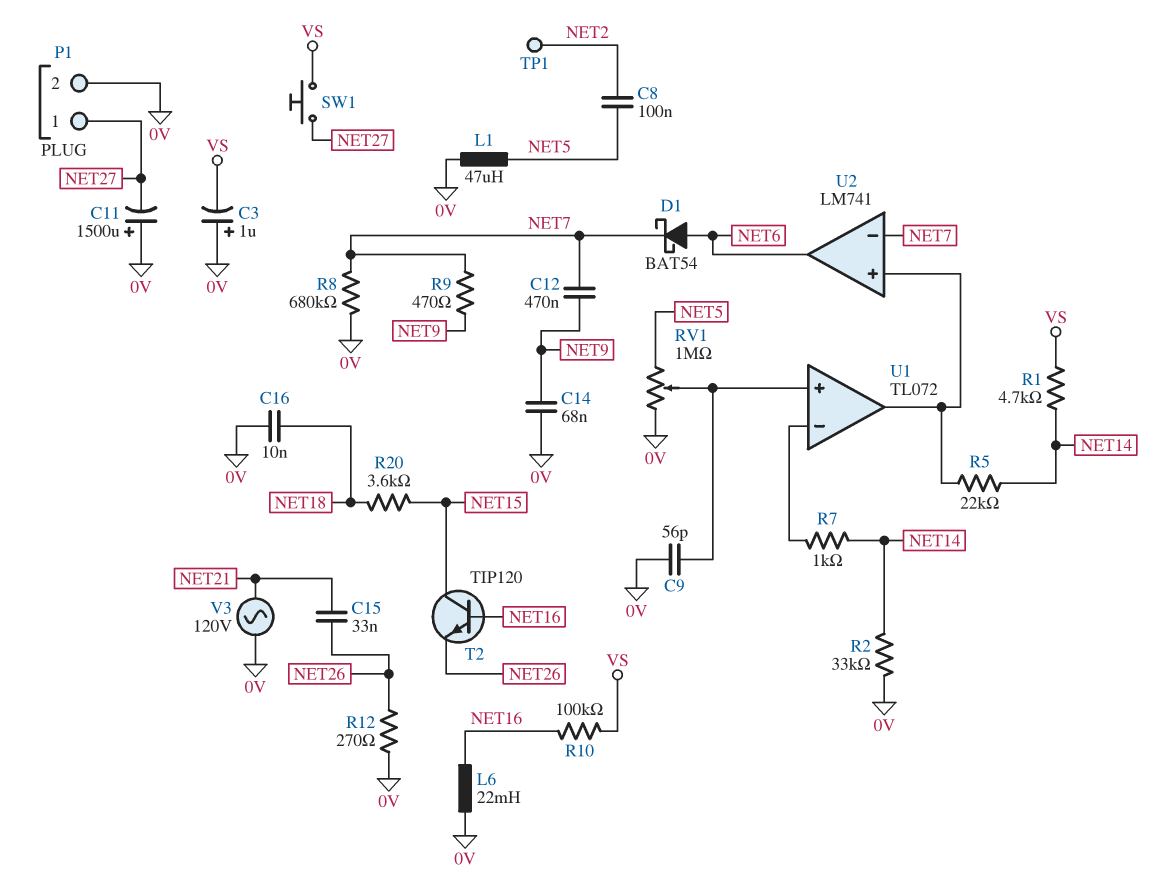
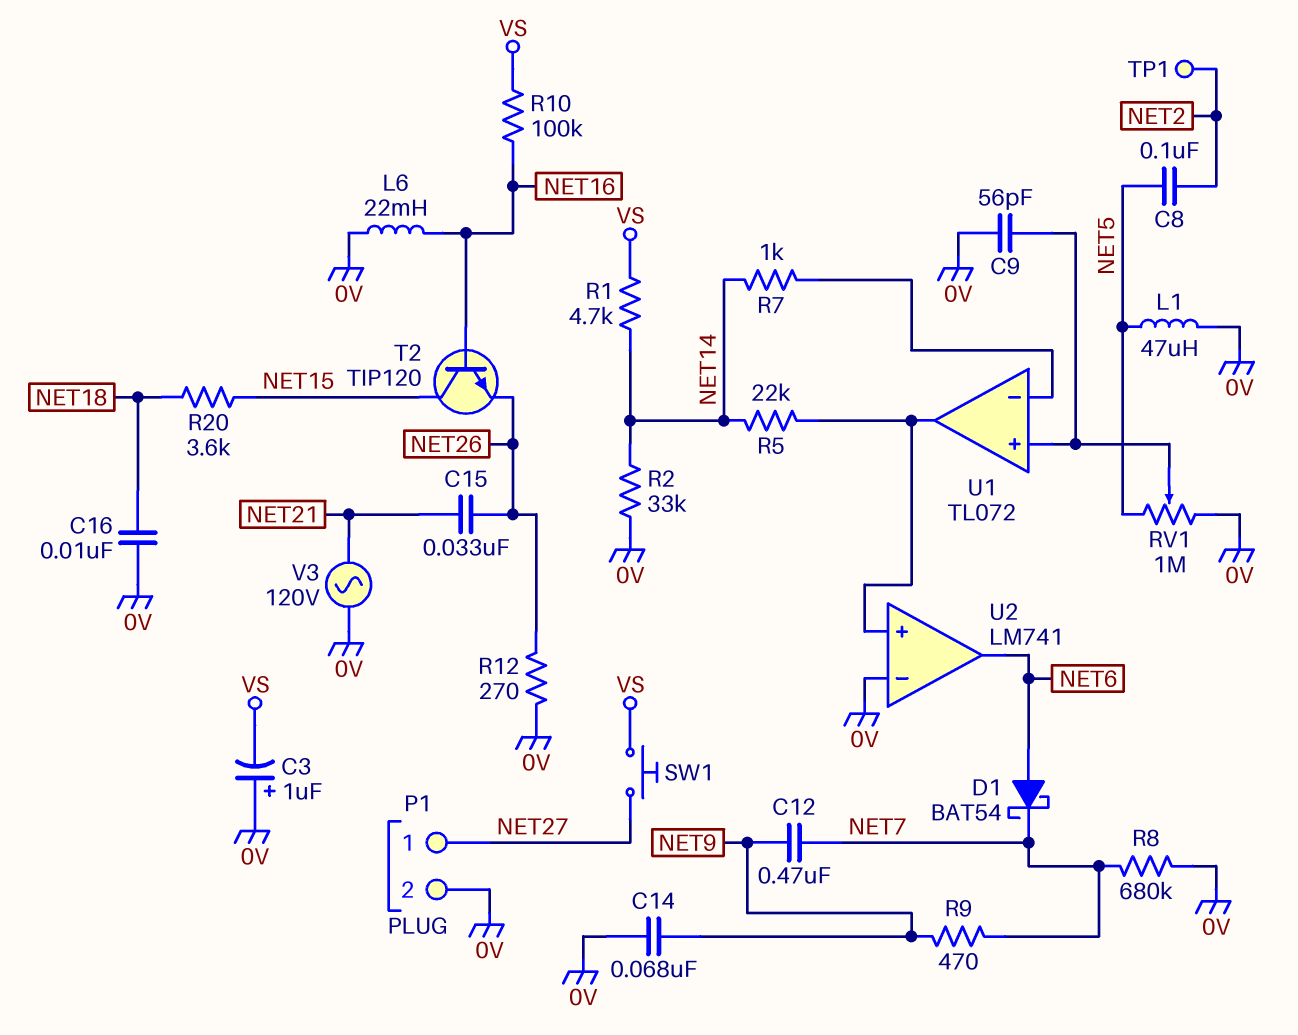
C11: 1500uF (plus 0V, minus NET27) -> none
U2 pin in-: NET7 -> 0V

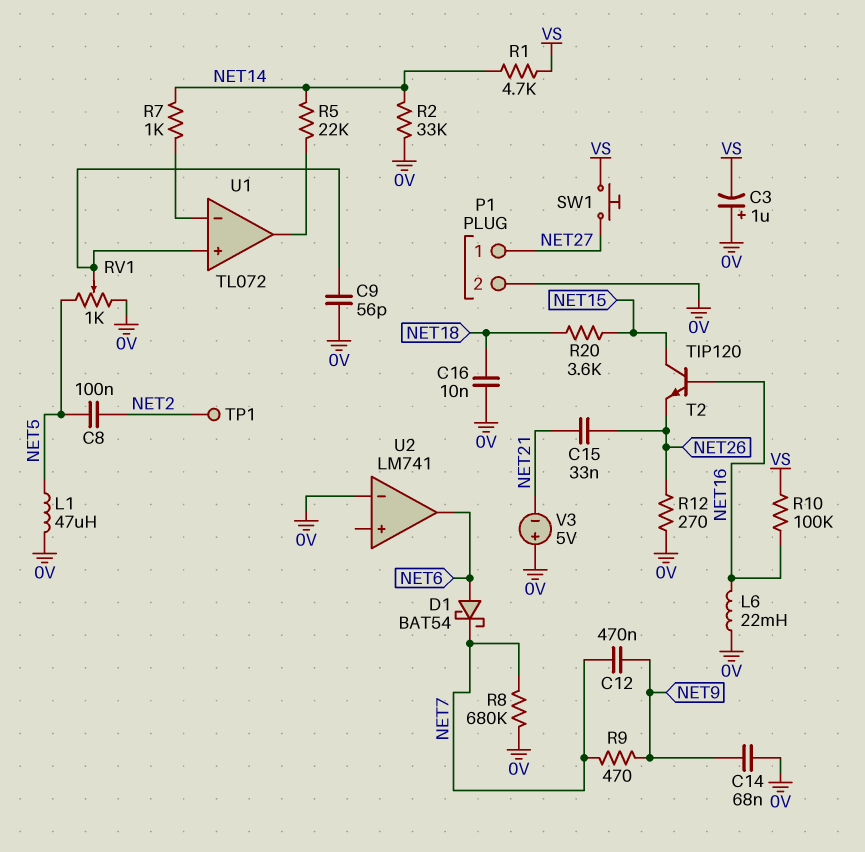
RV1: 1M (0V, NET5, wiper U1/in+) -> 1k (0V, NET5, wiper U1/in+)
U2 pin in+: U1/out -> none
V3: AC 120V (0V, NET21) -> 5V (plus 0V, minus NET21)

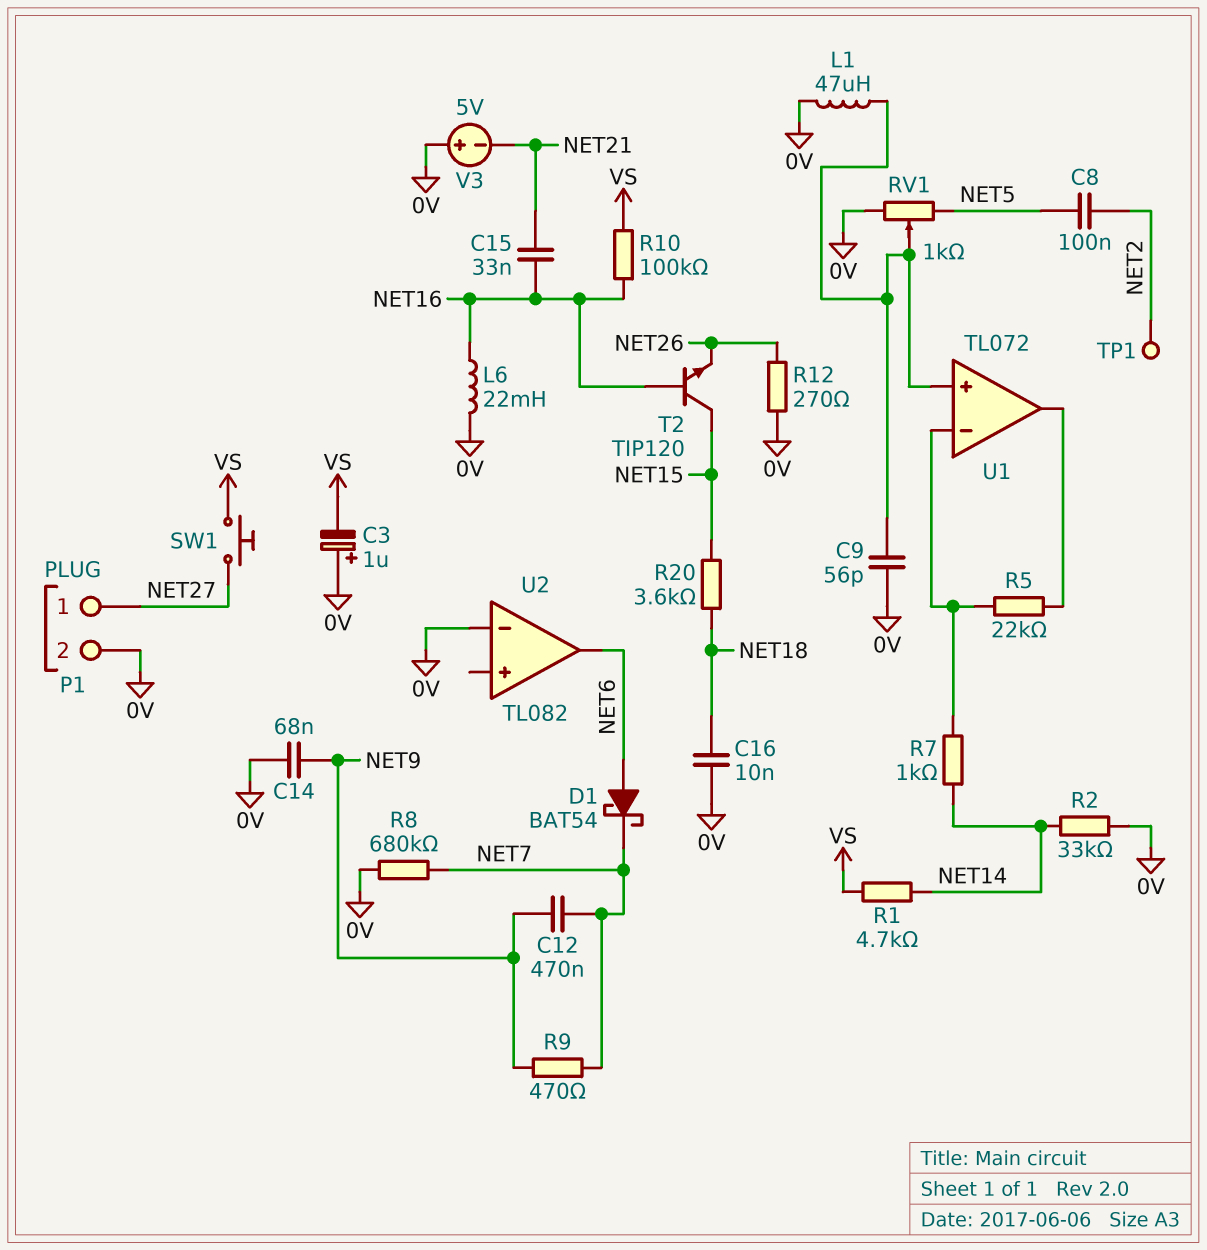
C15: 33nF (NET21, NET26) -> 33nF (NET16, NET21)
L1: 47uH (0V, NET5) -> 47uH (0V, U1/in+)
R5: 22k (NET14, U1/out) -> 22k (U1/in-, U1/out)
U2: LM741 -> TL082

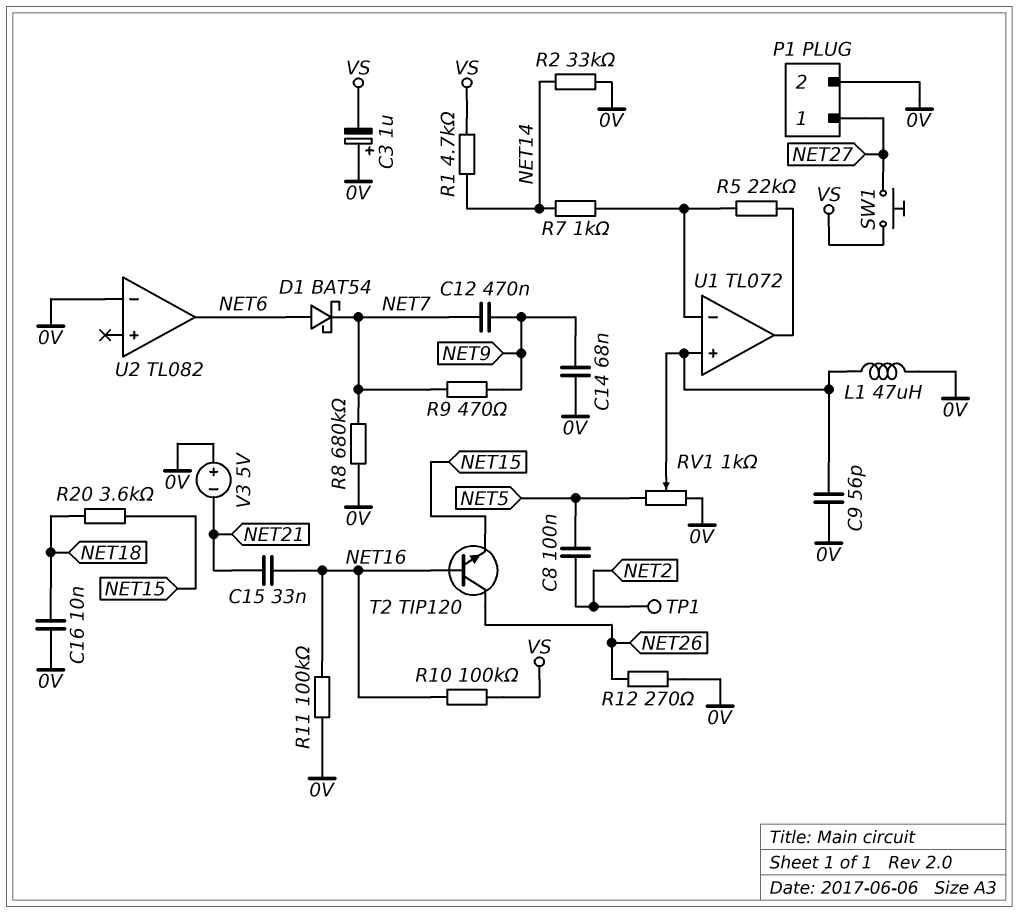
L6: 22mH (0V, NET16) -> none
R11: none -> 100k (0V, NET16)
T2: NPN TIP120 (B NET16, C NET15, E NET26) -> NPN TIP120 (B NET16, C NET26, E NET15)

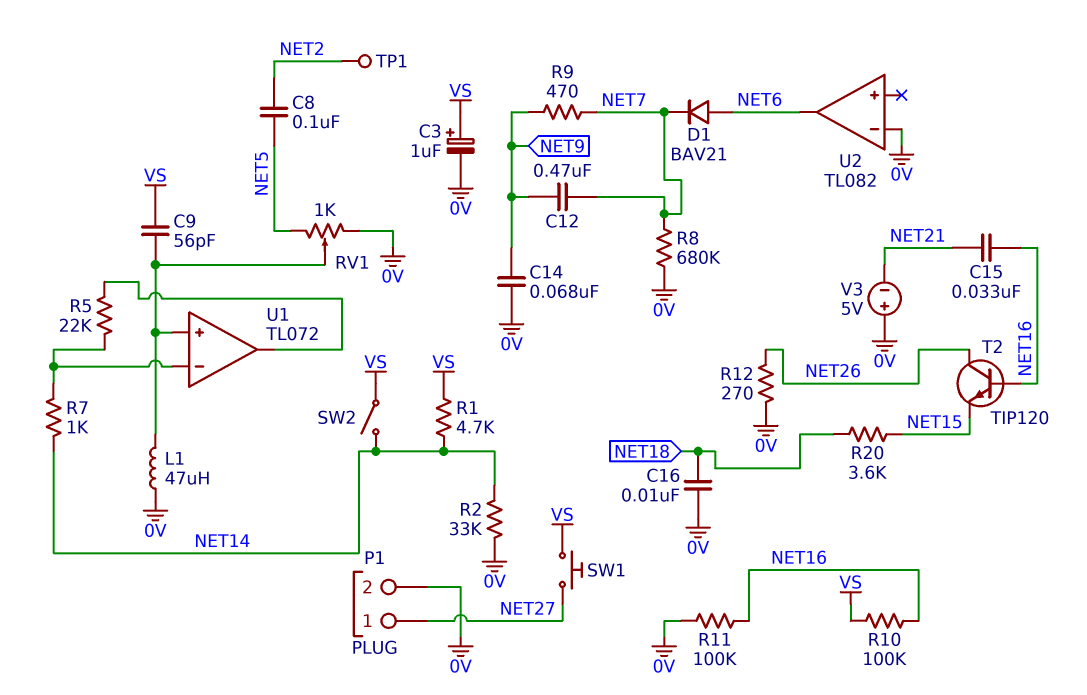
C3: 1uF (plus 0V, minus VS) -> 1uF (plus VS, minus 0V)
C9: 56pF (0V, U1/in+) -> 56pF (U1/in+, VS)
D1: schottky BAT54 (A NET6, K NET7) -> diode BAV21 (A NET6, K NET7)
SW2: none -> switch (NET14, VS)

